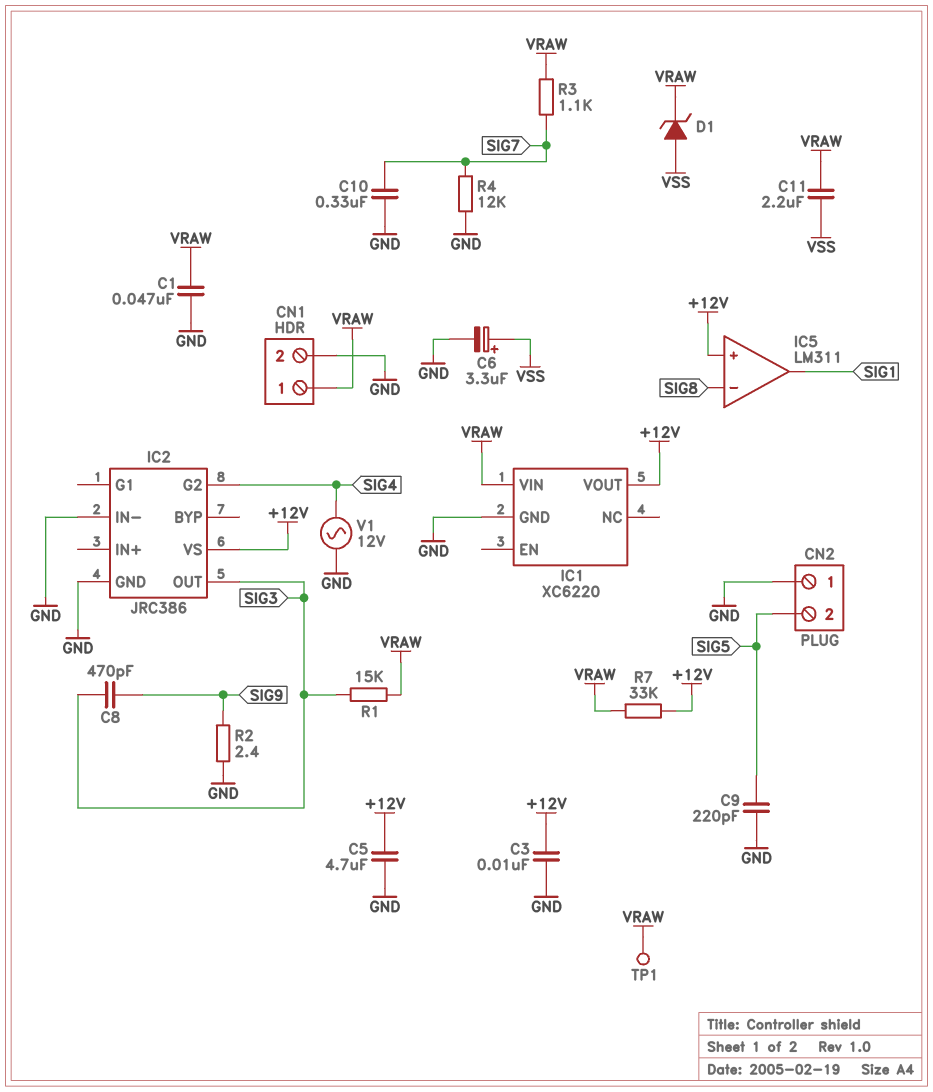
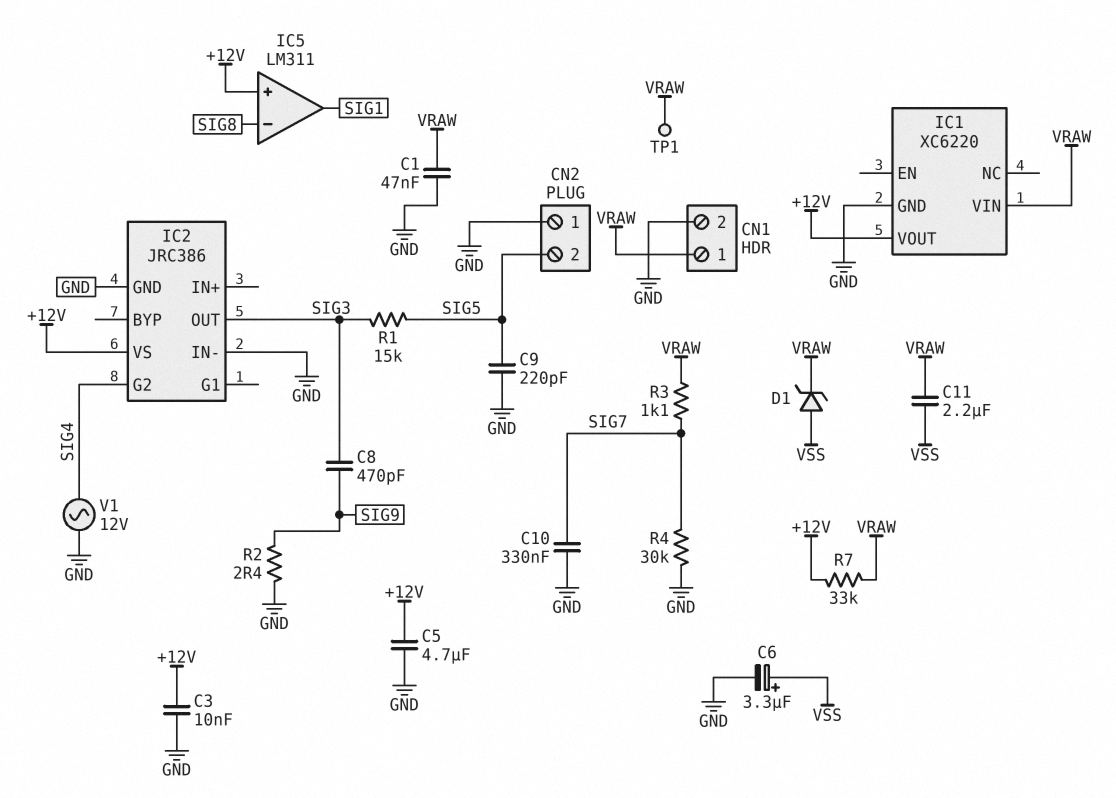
R1: 15k (SIG3, VRAW) -> 15k (SIG3, SIG5)
R4: 12k (GND, SIG7) -> 30k (GND, SIG7)

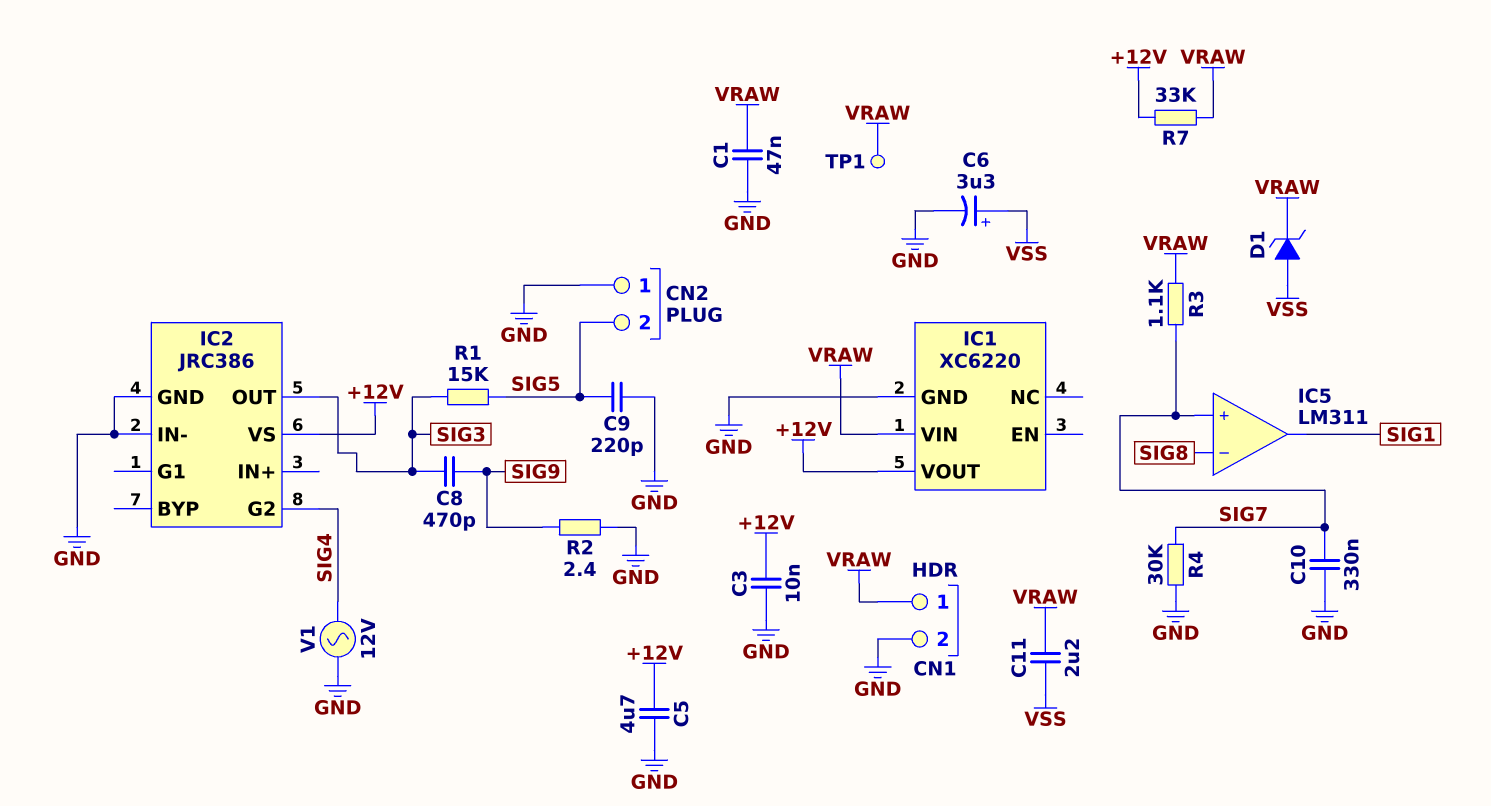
IC5 pin in+: +12V -> SIG7

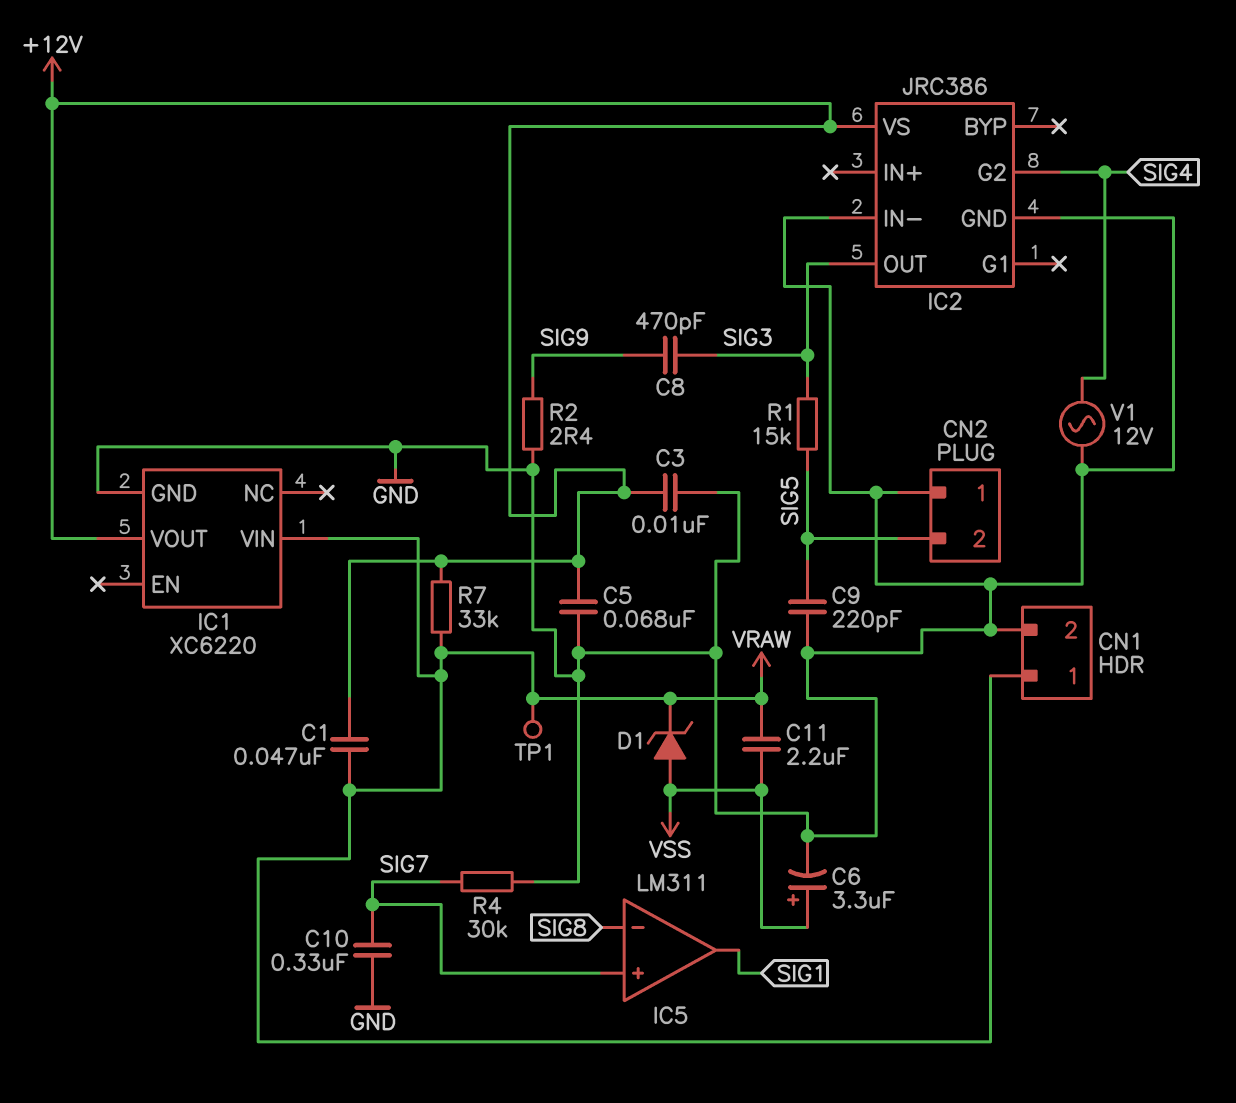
C1: 47nF (GND, VRAW) -> 47nF (+12V, VRAW)
C5: 4.7uF (+12V, GND) -> 68nF (+12V, GND)
R3: 1.1k (SIG7, VRAW) -> none

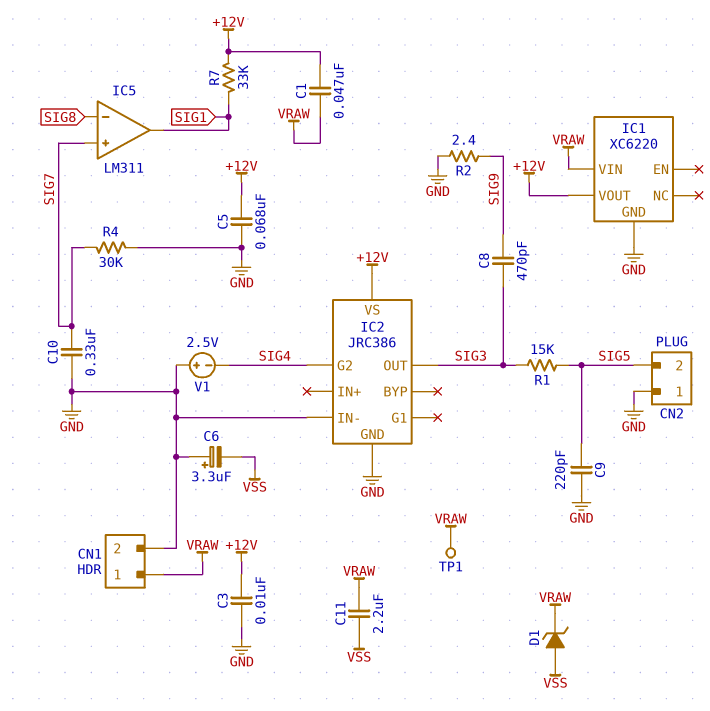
C6: 3.3uF (plus VSS, minus GND) -> 3.3uF (plus GND, minus VSS)
R7: 33k (+12V, VRAW) -> 33k (+12V, SIG1)
V1: AC 12V (GND, SIG4) -> 2.5V (plus GND, minus SIG4)

